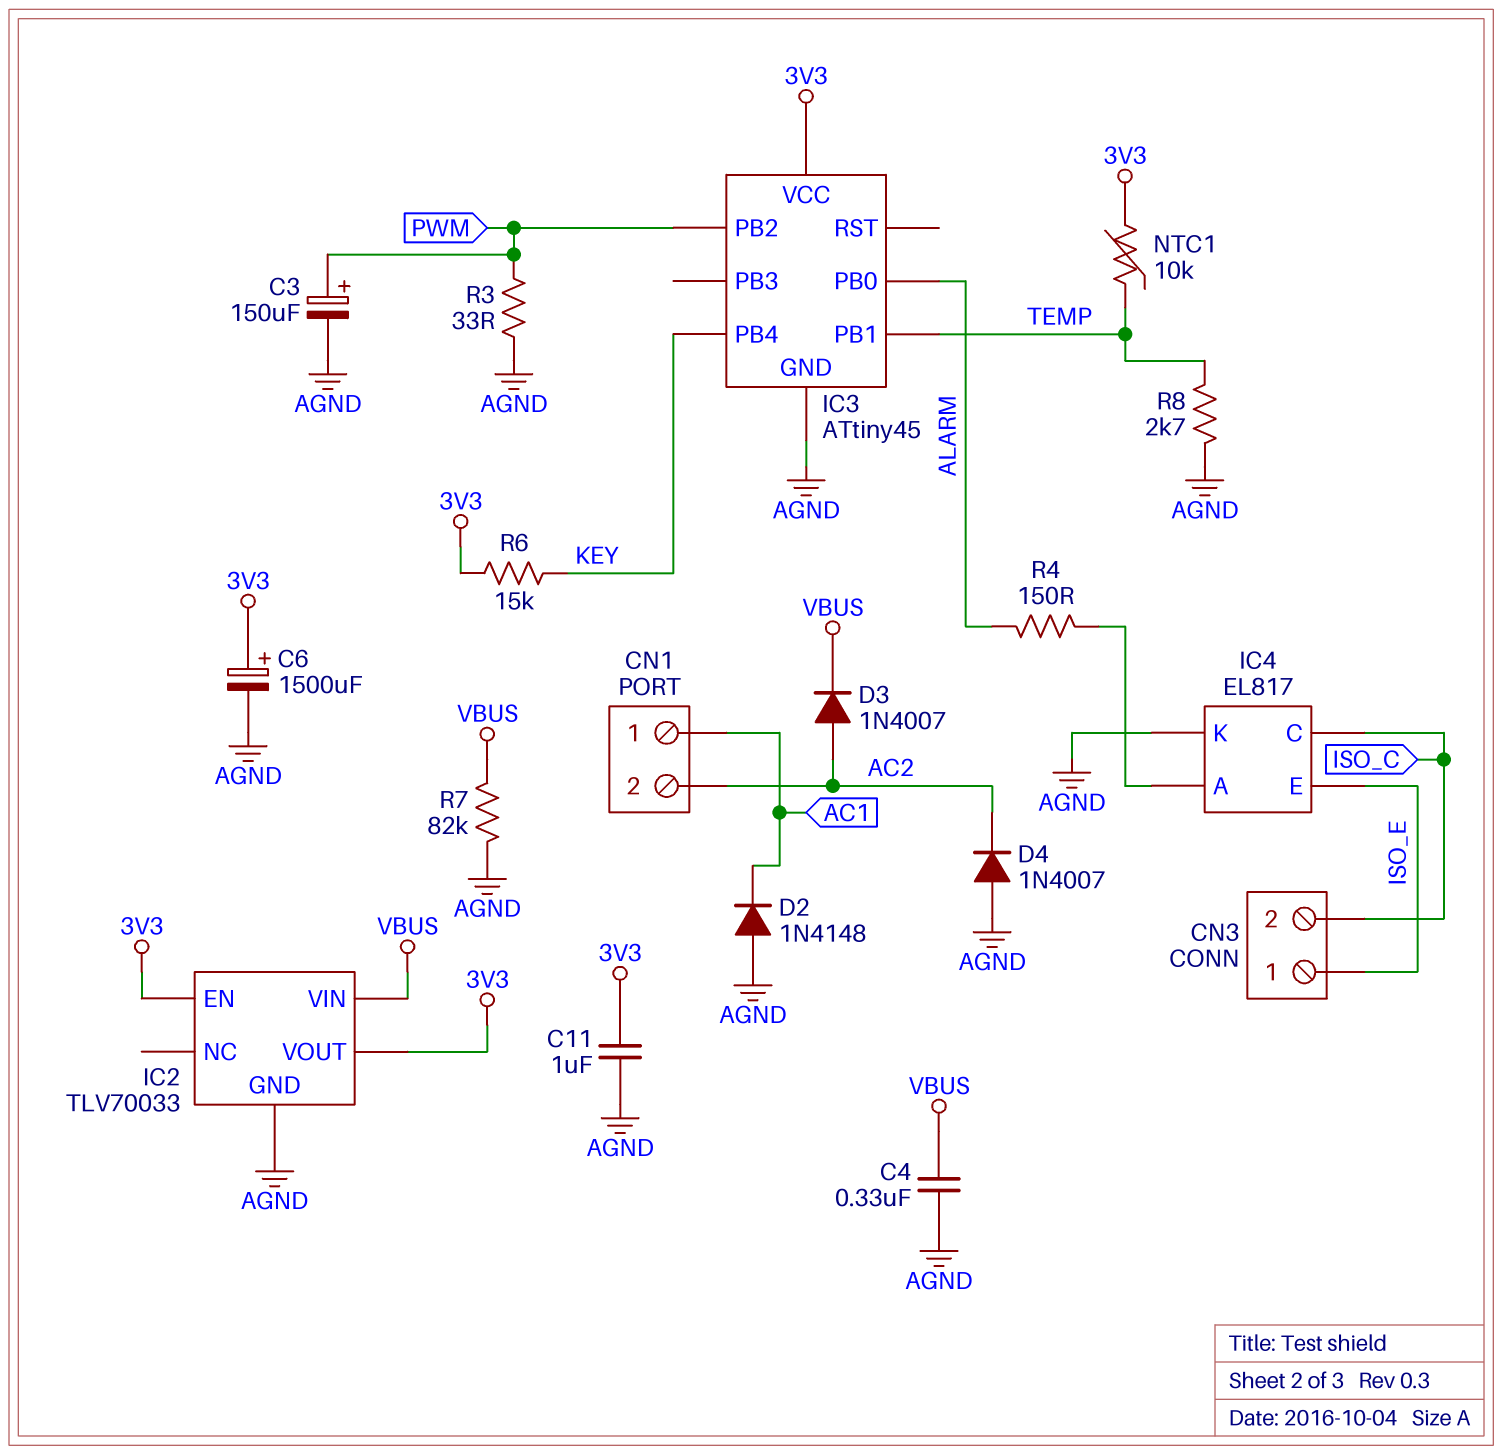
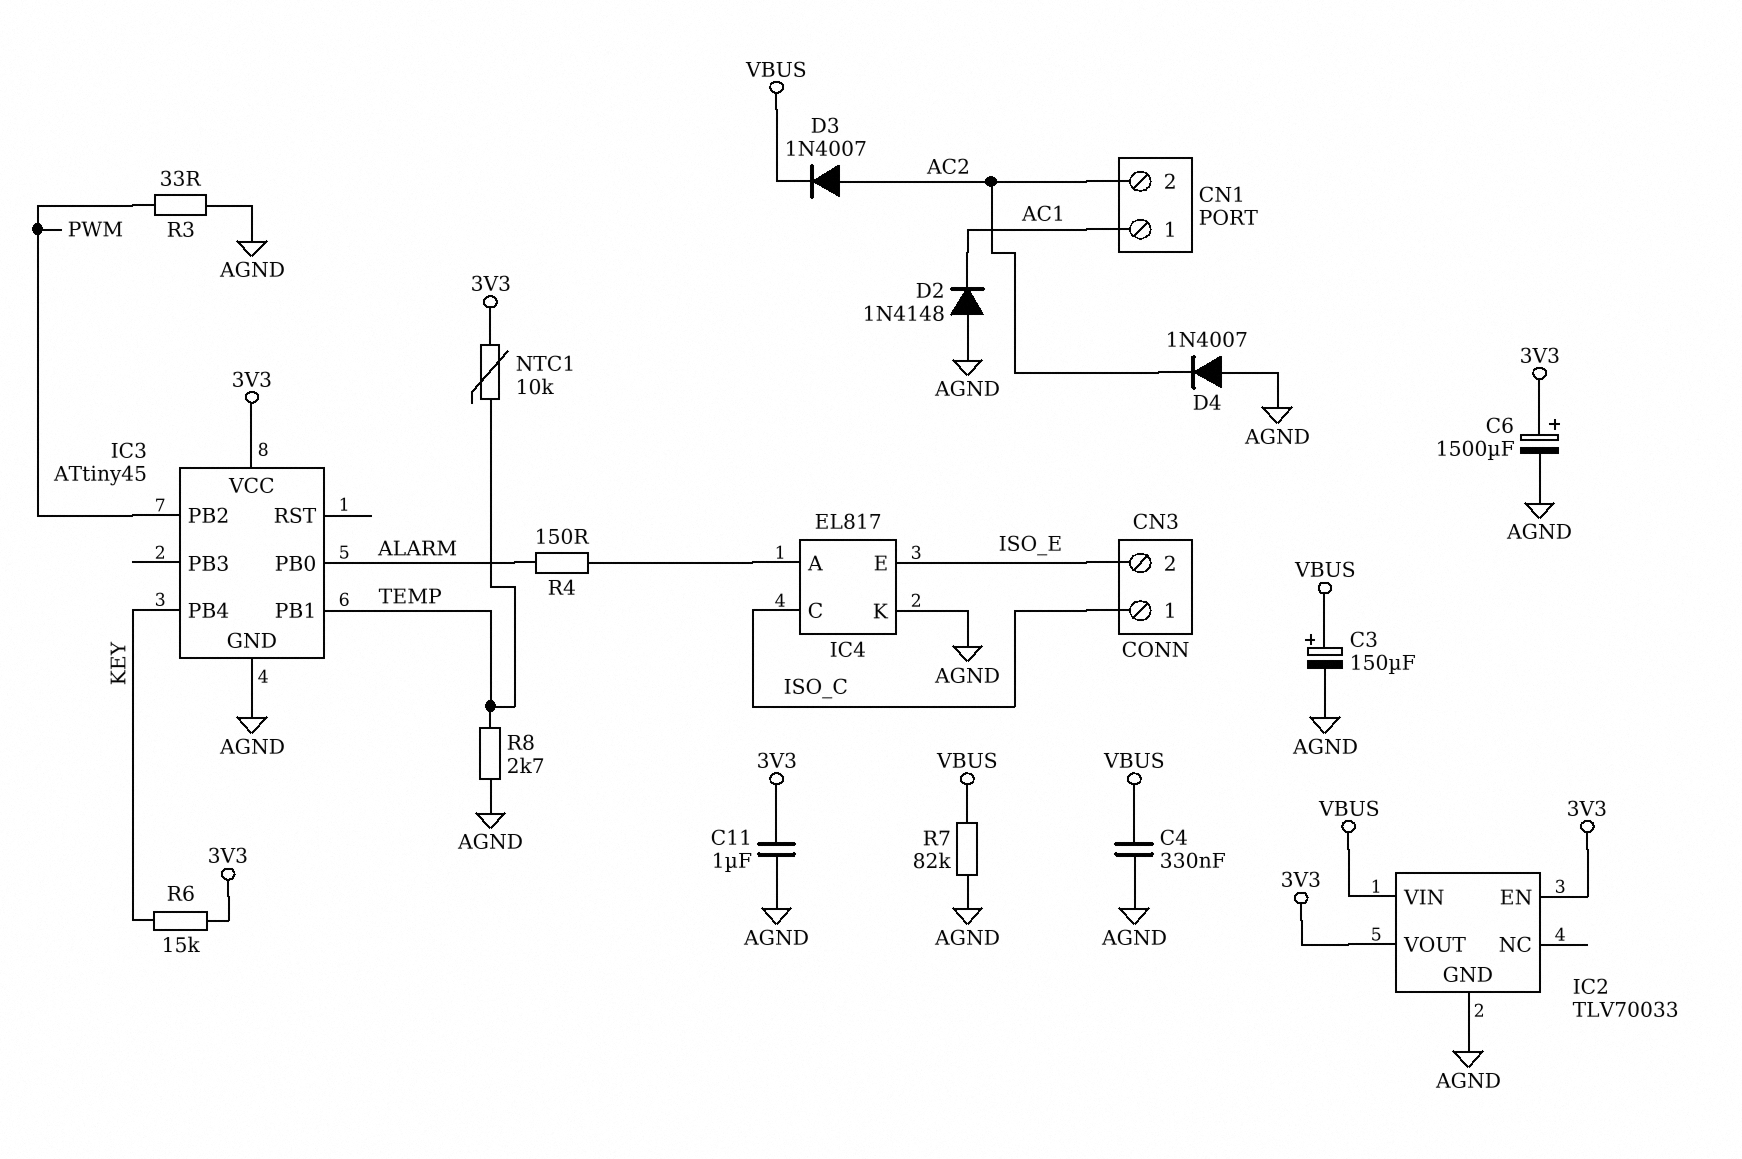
C3: 150uF (plus PWM, minus AGND) -> 150uF (plus VBUS, minus AGND)
CN3 pin 1: ISO_E -> ISO_C
CN3 pin 2: ISO_C -> ISO_E

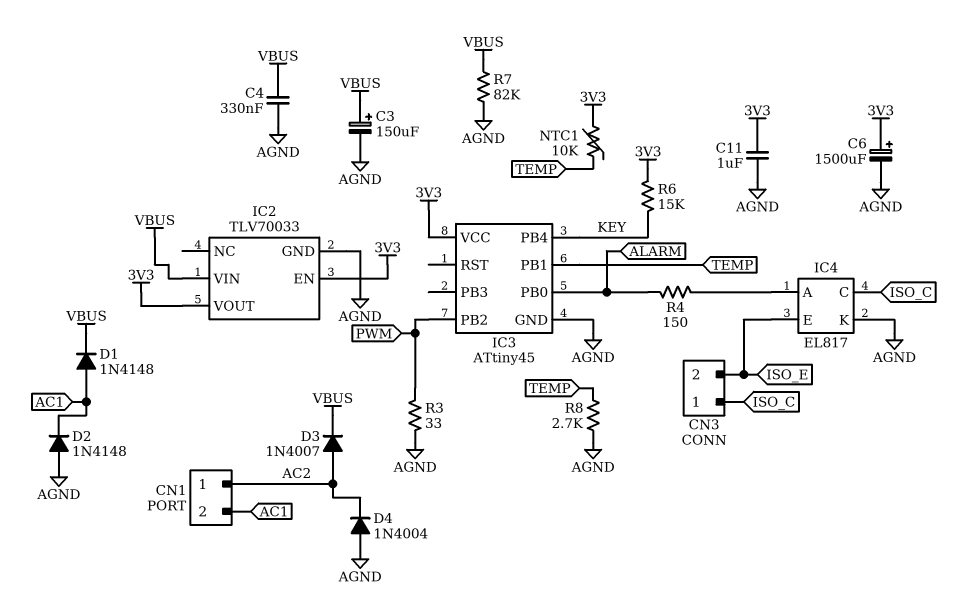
CN1 pin 1: AC1 -> AC2
CN1 pin 2: AC2 -> AC1
D1: none -> diode 1N4148 (A AC1, K VBUS)
D4: diode 1N4007 (A AGND, K AC2) -> diode 1N4004 (A AGND, K AC2)

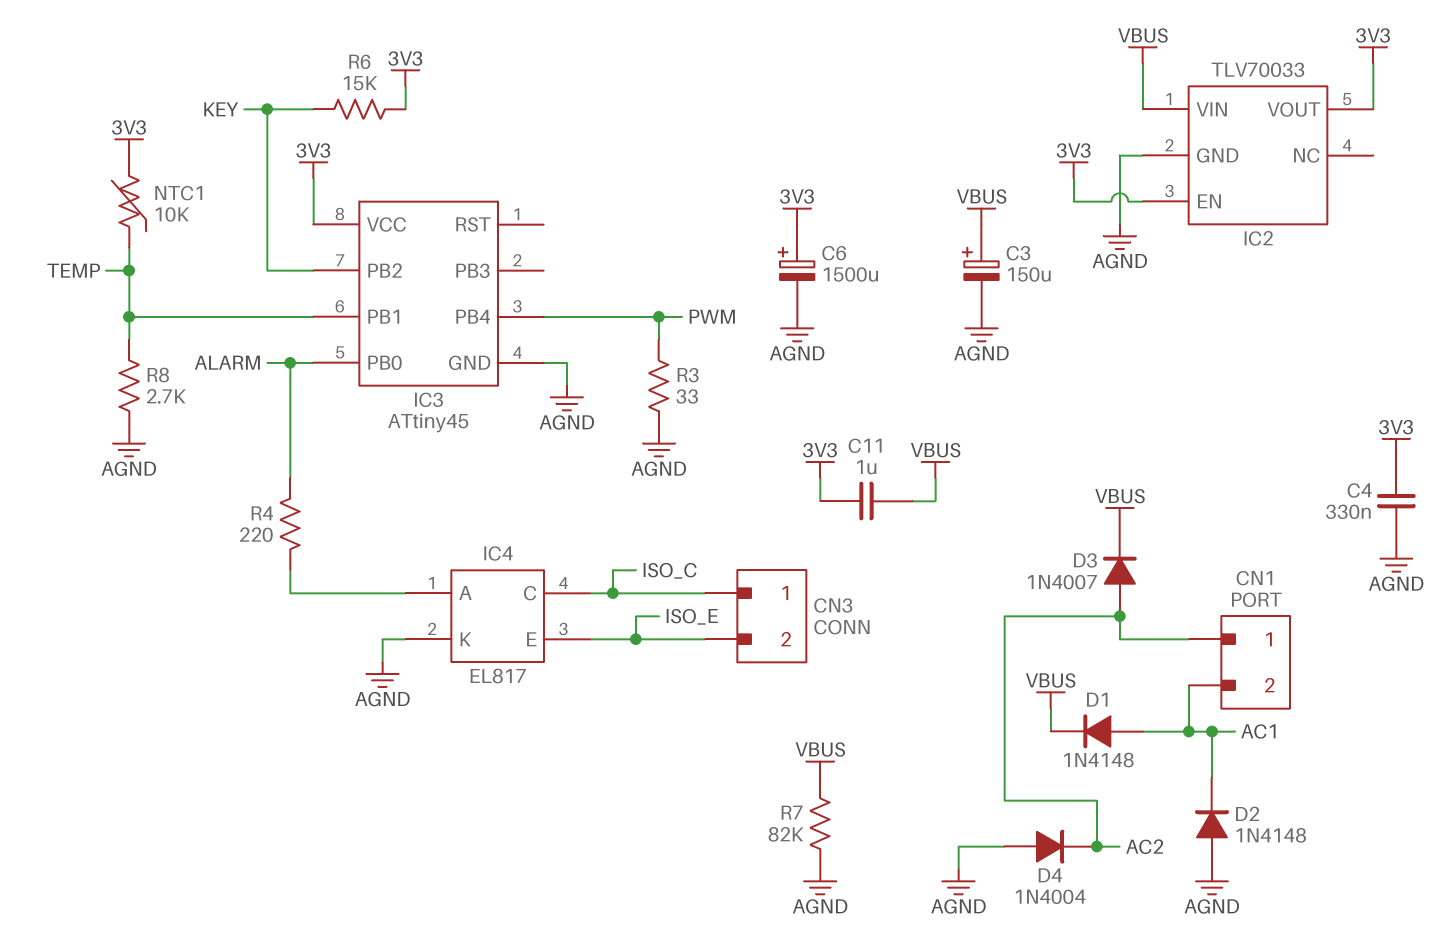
C4: 330nF (AGND, VBUS) -> 330nF (3V3, AGND)
C11: 1uF (3V3, AGND) -> 1uF (3V3, VBUS)
IC3 pin PB2: PWM -> KEY
IC3 pin PB4: KEY -> PWM
R4: 150 (ALARM, IC4/A) -> 220 (ALARM, IC4/A)

